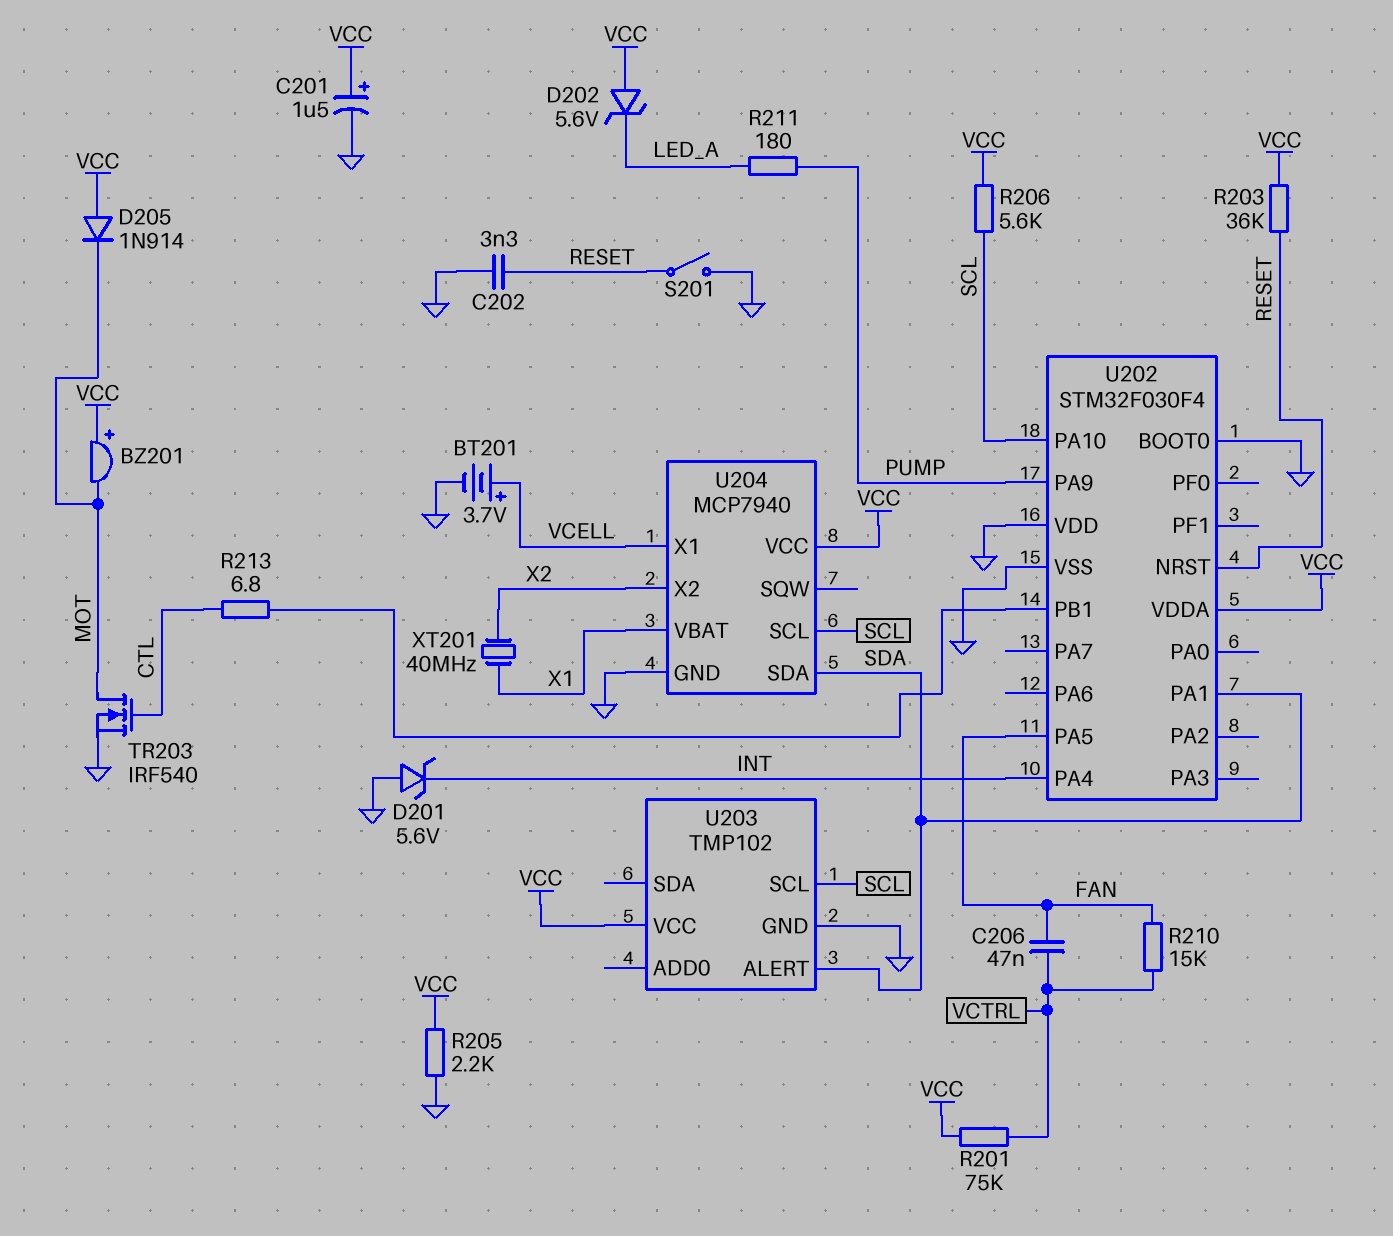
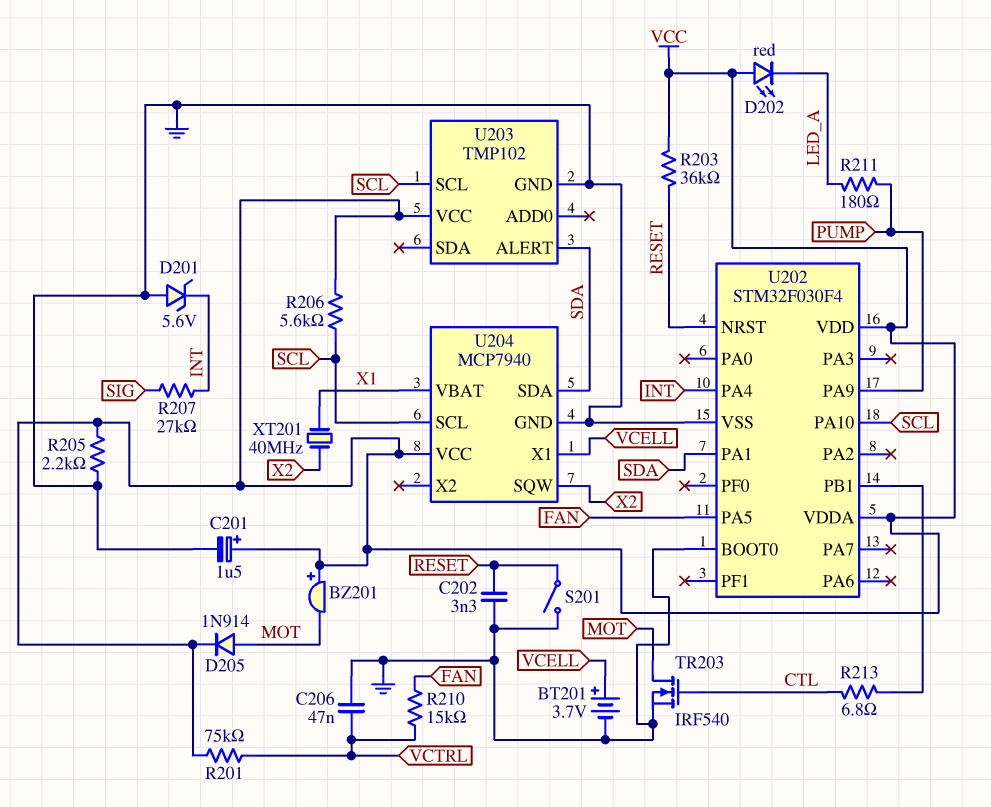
C206: 47nF (FAN, VCTRL) -> 47nF (GND, VCTRL)
D202: zener 5.6V (A VCC, K LED_A) -> LED red (A VCC, K LED_A)
D205: diode 1N914 (A VCC, K MOT) -> diode 1N914 (A MOT, K VCC)
R207: none -> 27k (INT, SIG)
U202 pin VDD: GND -> VCC
U204 pin SQW: none -> X2
U204 pin X2: X2 -> none

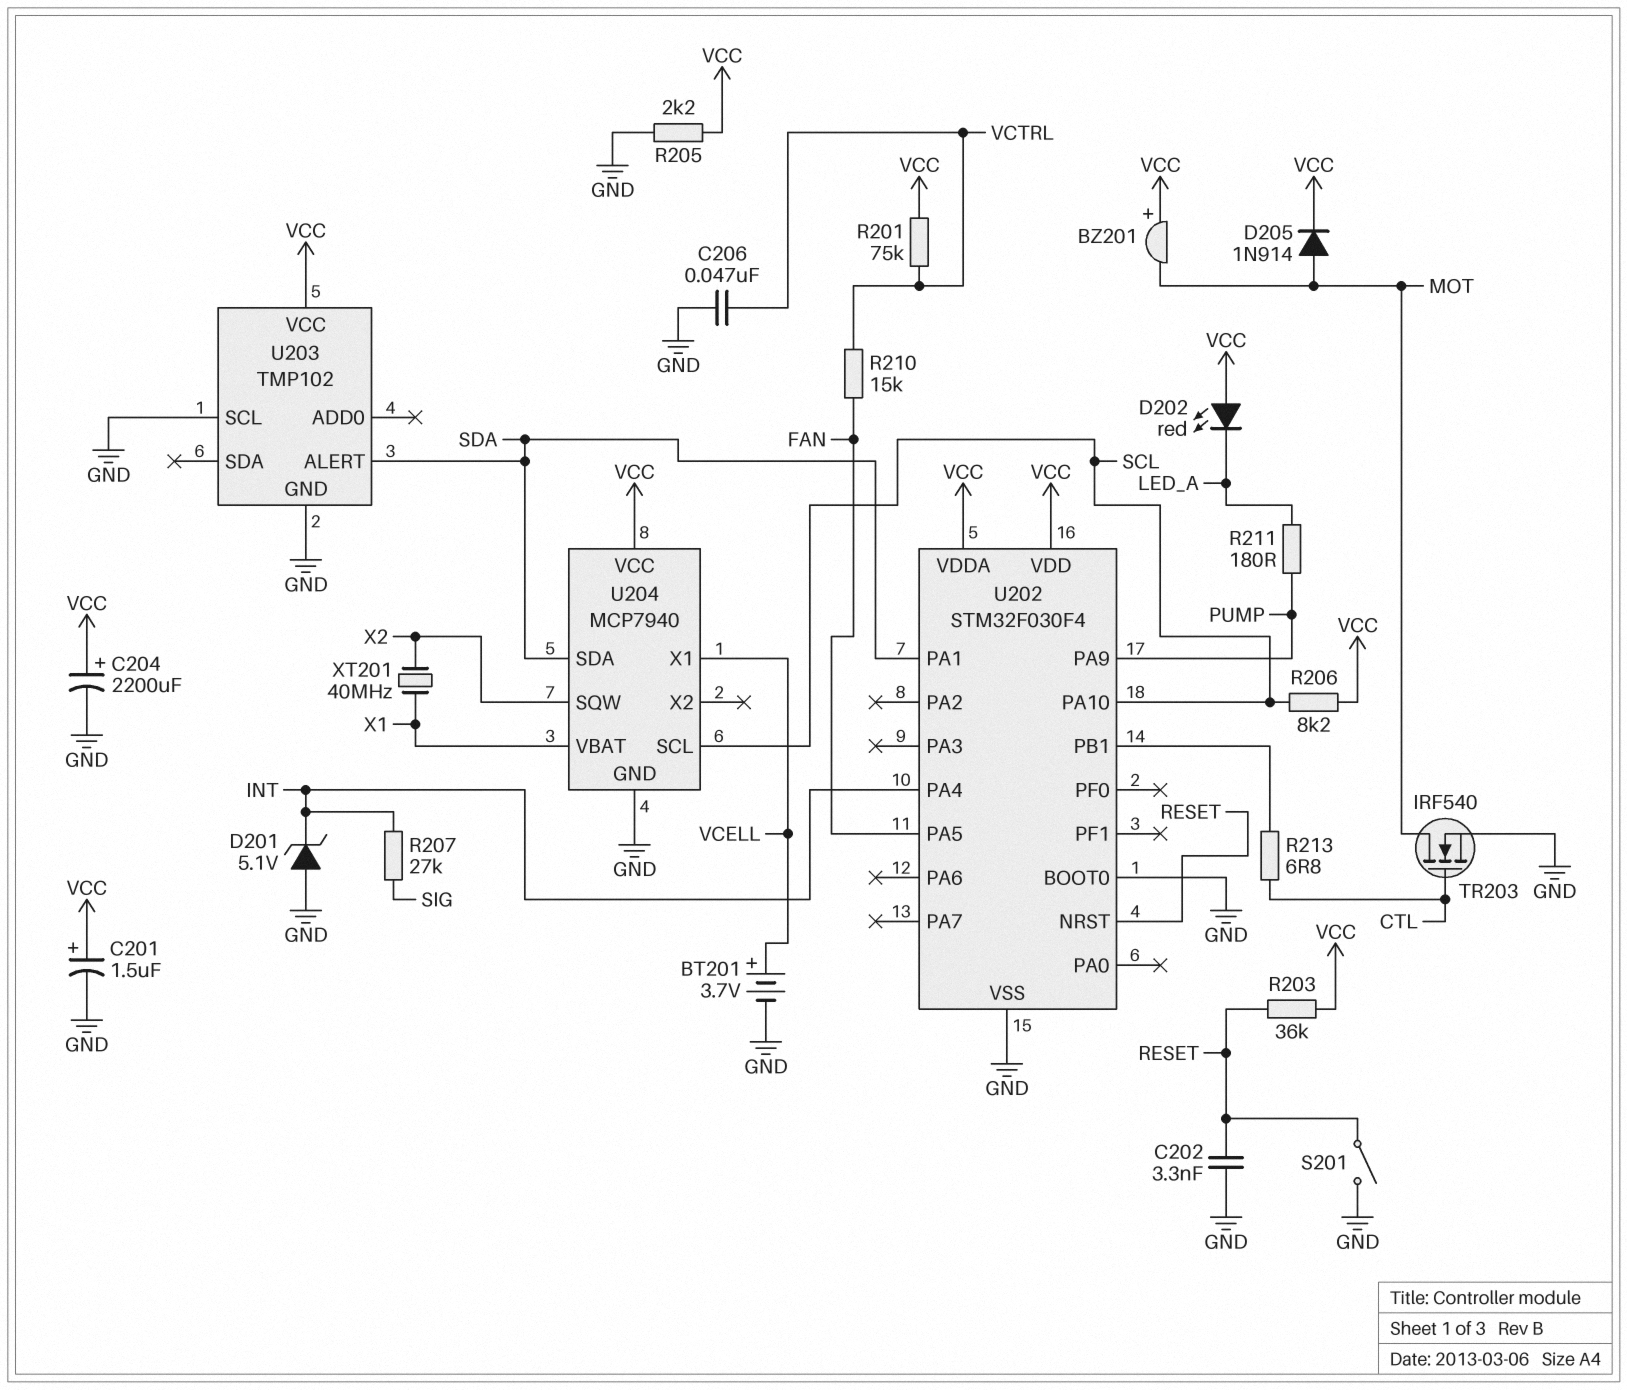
C204: none -> 2200uF (plus VCC, minus GND)
D201: zener 5.6V (A GND, K INT) -> zener 5.1V (A GND, K INT)
R206: 5.6k (SCL, VCC) -> 8.2k (SCL, VCC)
U203 pin SCL: SCL -> GND

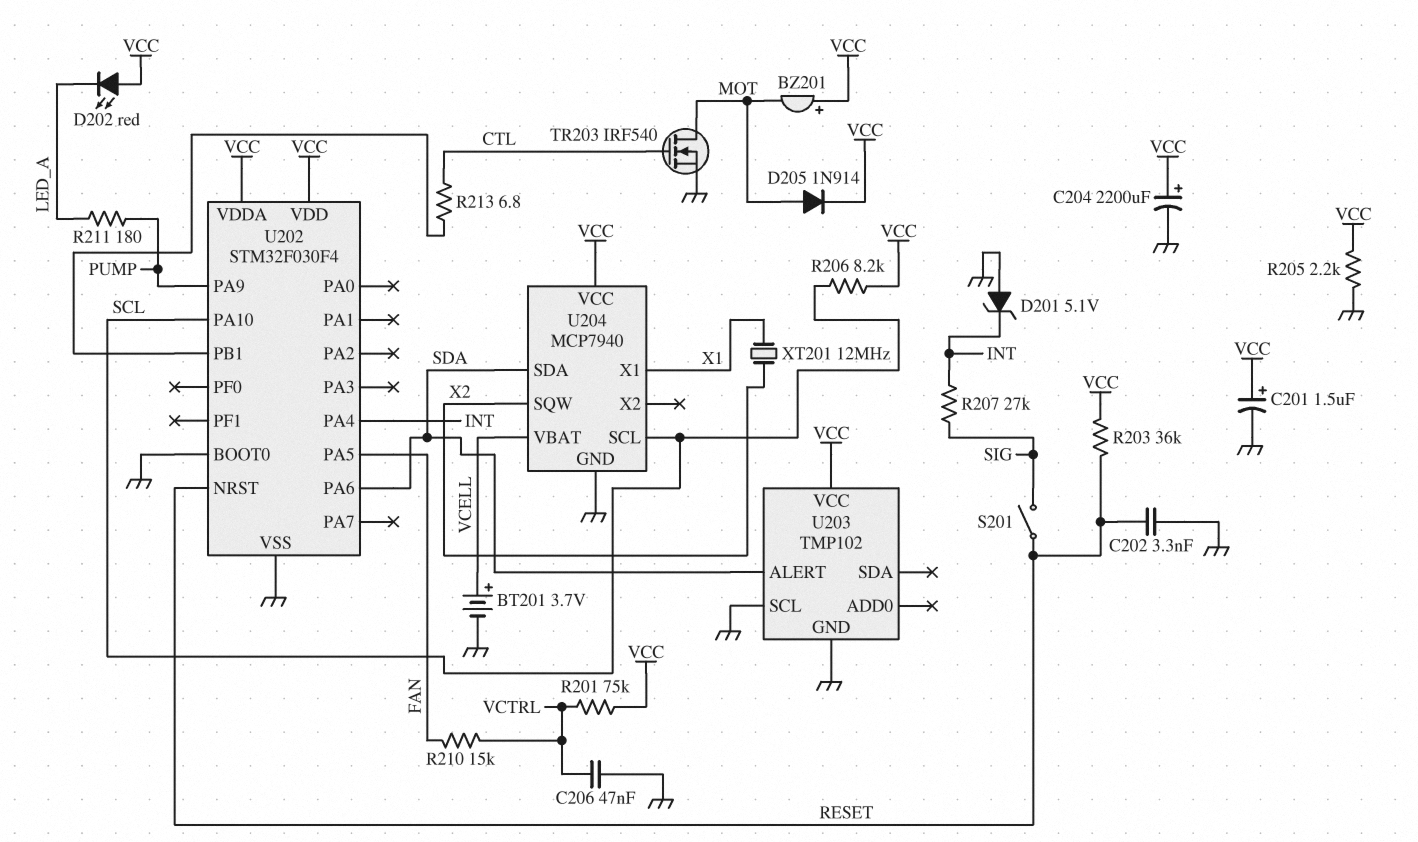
S201: switch (GND, RESET) -> switch (RESET, SIG)
U202 pin PA1: SDA -> none
U202 pin PA6: none -> SDA
U204 pin VBAT: X1 -> VCELL
U204 pin X1: VCELL -> X1
XT201: 40MHz (X1, X2) -> 12MHz (X1, X2)

